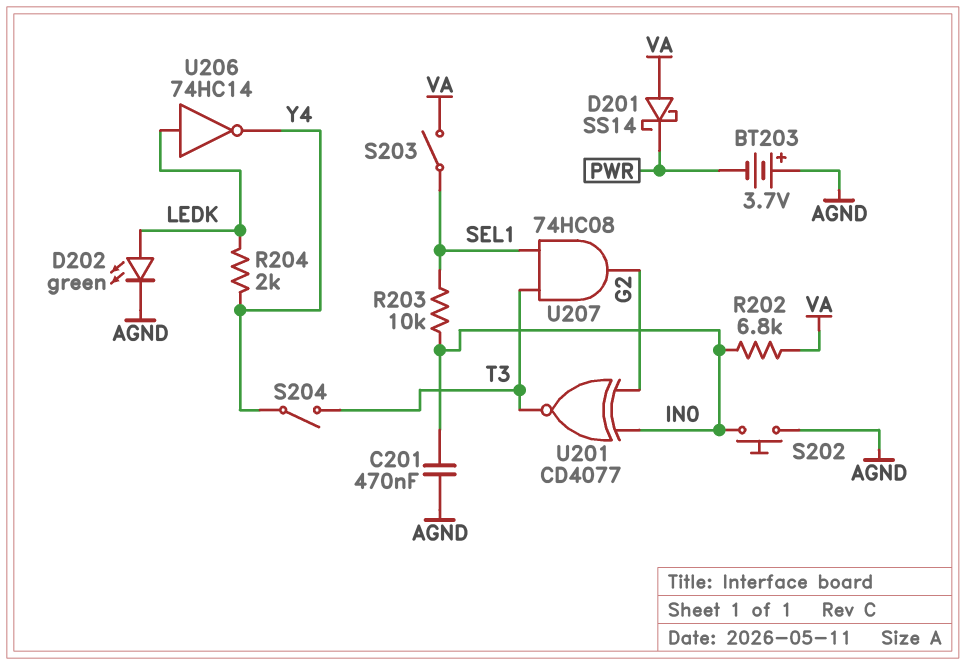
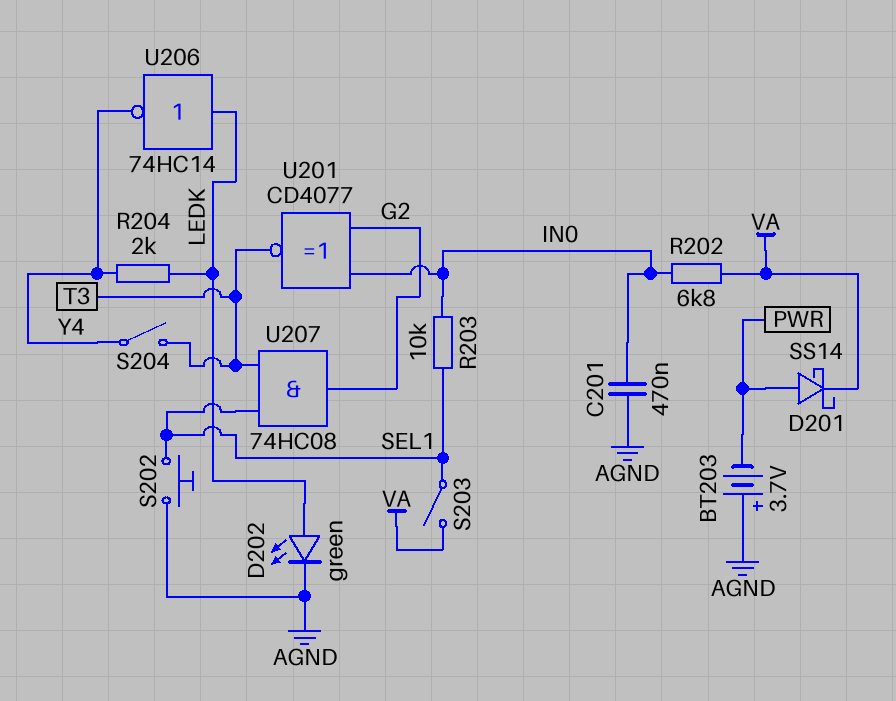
D201: schottky SS14 (A VA, K PWR) -> schottky SS14 (A PWR, K VA)
S202: button (AGND, IN0) -> button (AGND, SEL1)

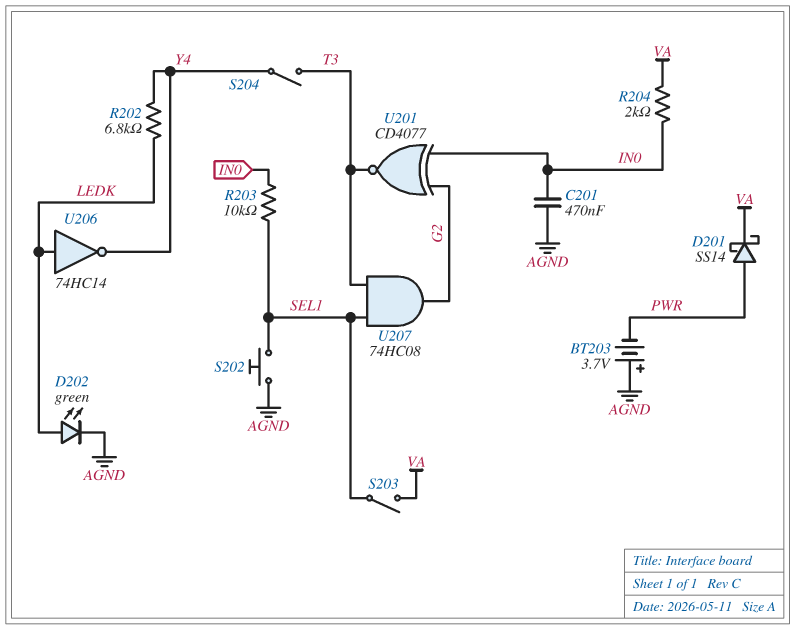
R202: 6.8k (IN0, VA) -> 6.8k (LEDK, Y4)
R204: 2k (LEDK, Y4) -> 2k (IN0, VA)

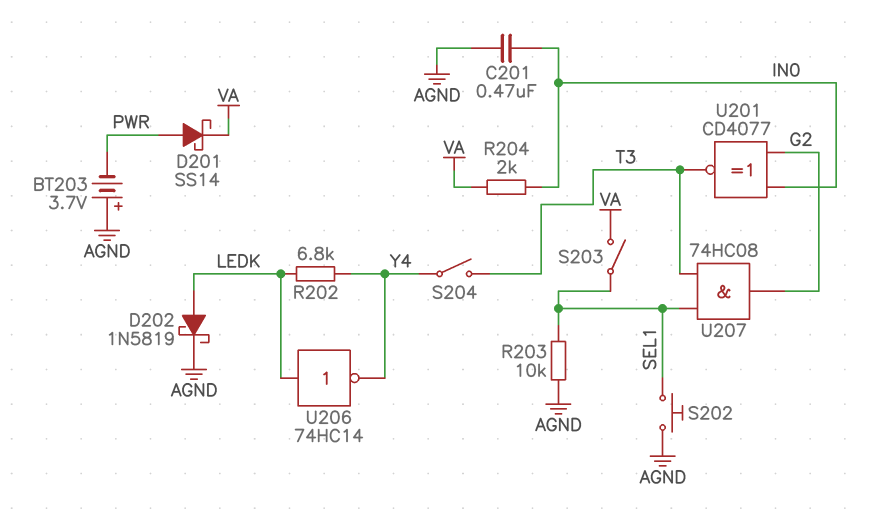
D202: LED green (A LEDK, K AGND) -> schottky 1N5819 (A LEDK, K AGND)
R203: 10k (IN0, SEL1) -> 10k (AGND, SEL1)

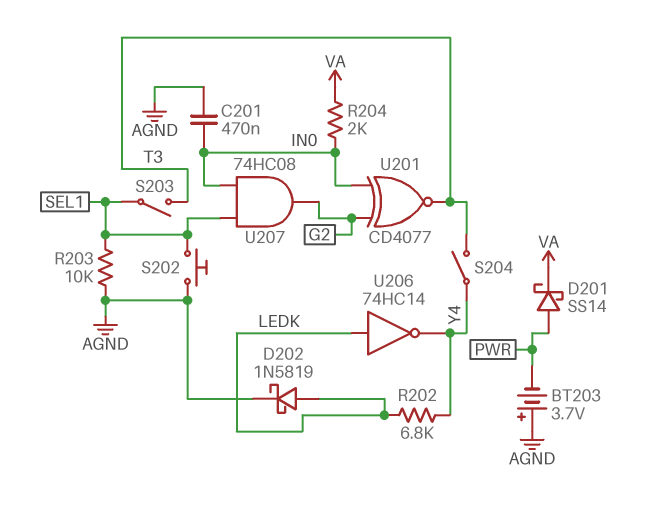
S203: switch (SEL1, VA) -> switch (SEL1, T3)
U207: AND 74HC08 (in SEL1, in T3, out G2) -> AND 74HC08 (in IN0, in SEL1, out G2)

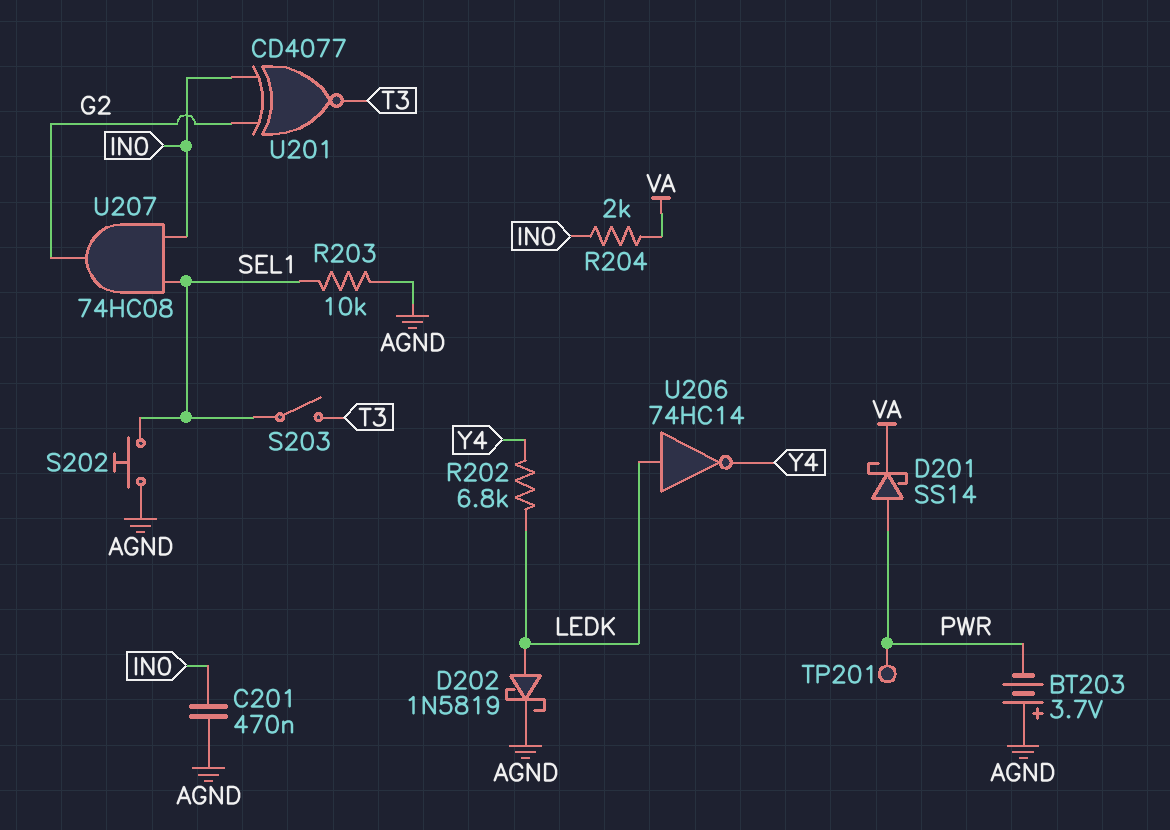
S204: switch (T3, Y4) -> none
TP201: none -> test point (PWR)

